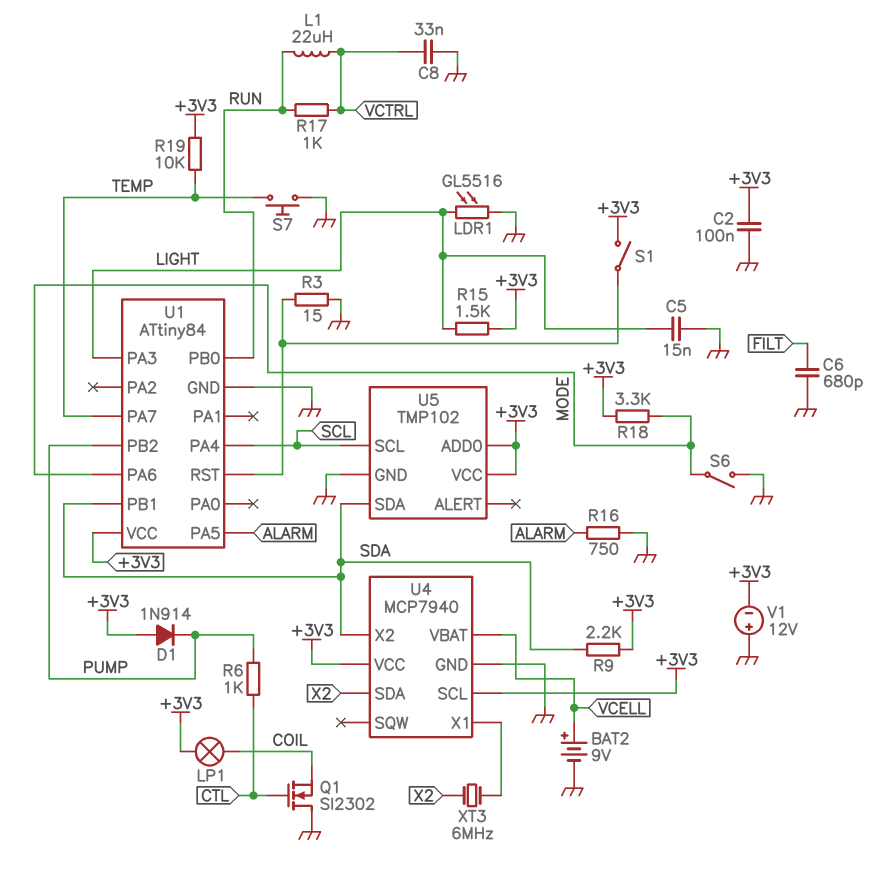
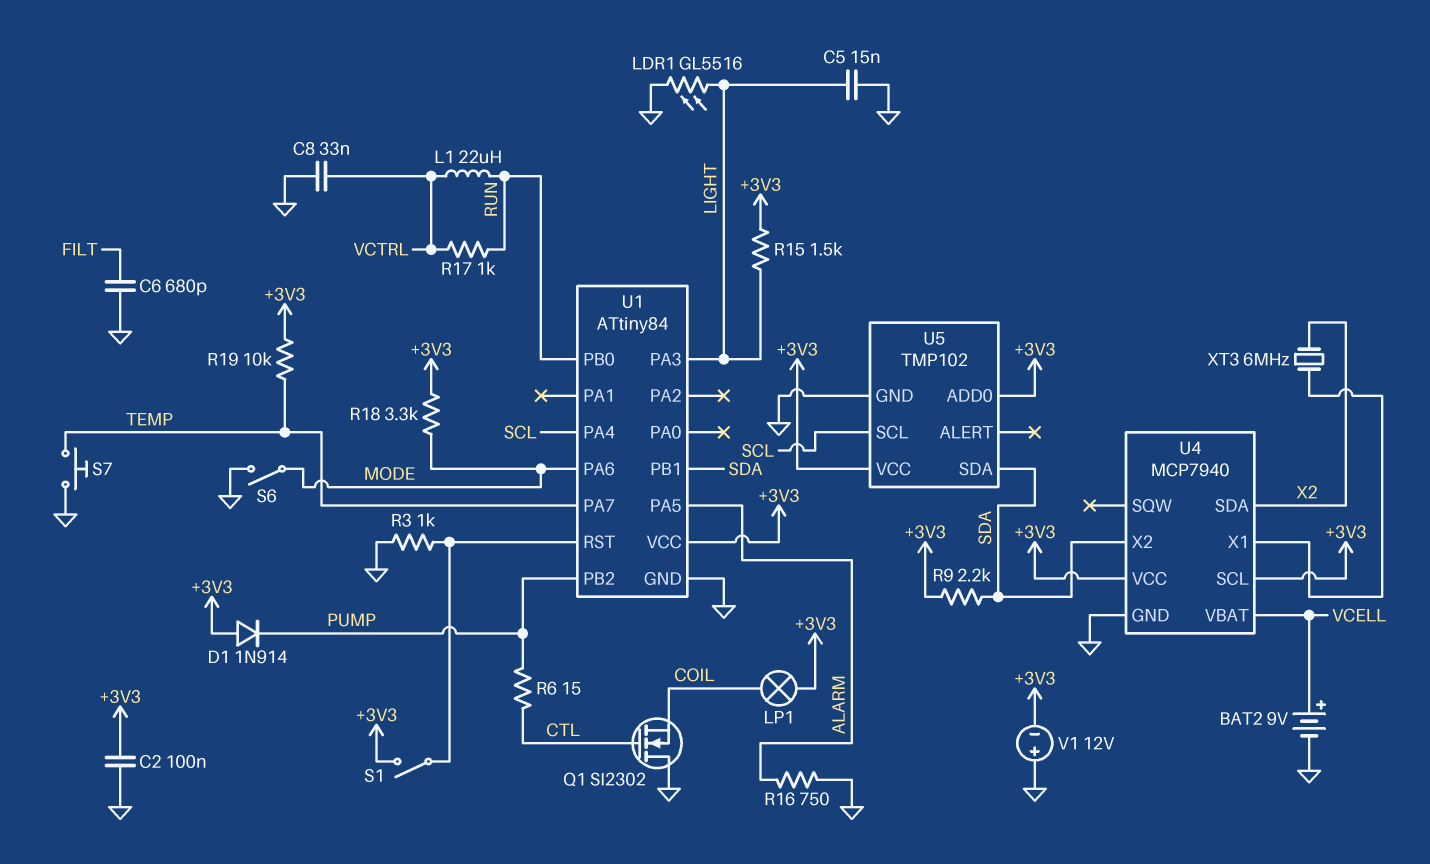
R3: 15 (GND, U1/RST) -> 1k (GND, U1/RST)
R6: 1k (CTL, PUMP) -> 15 (CTL, PUMP)

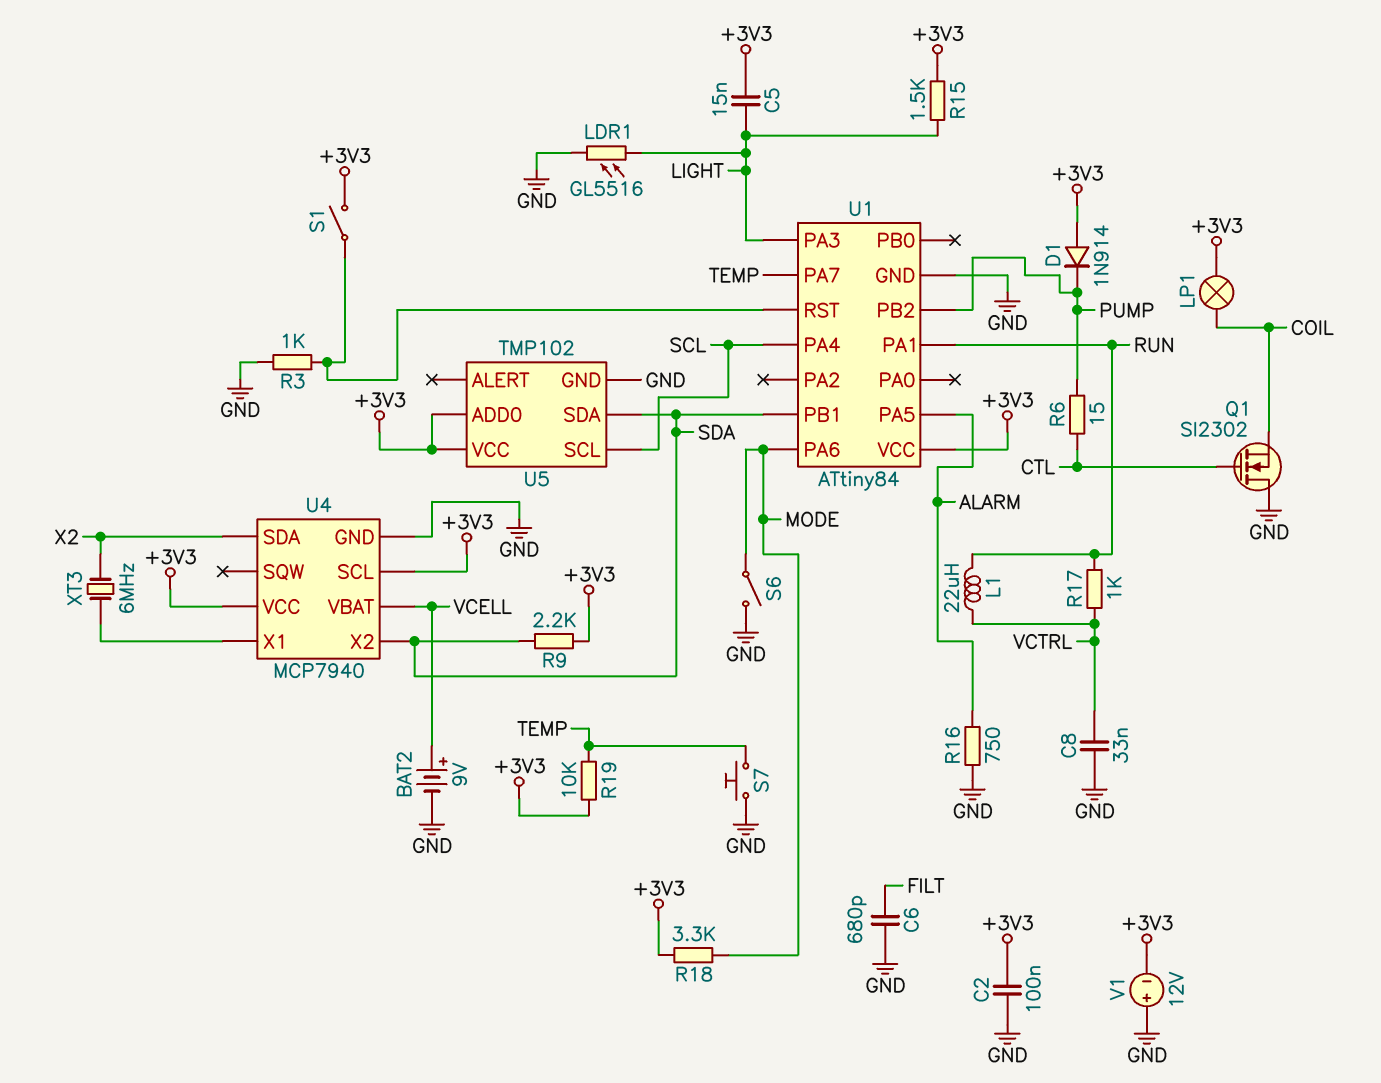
C5: 15nF (GND, LIGHT) -> 15nF (+3V3, LIGHT)
U1 pin PA1: none -> RUN
U1 pin PB0: RUN -> none

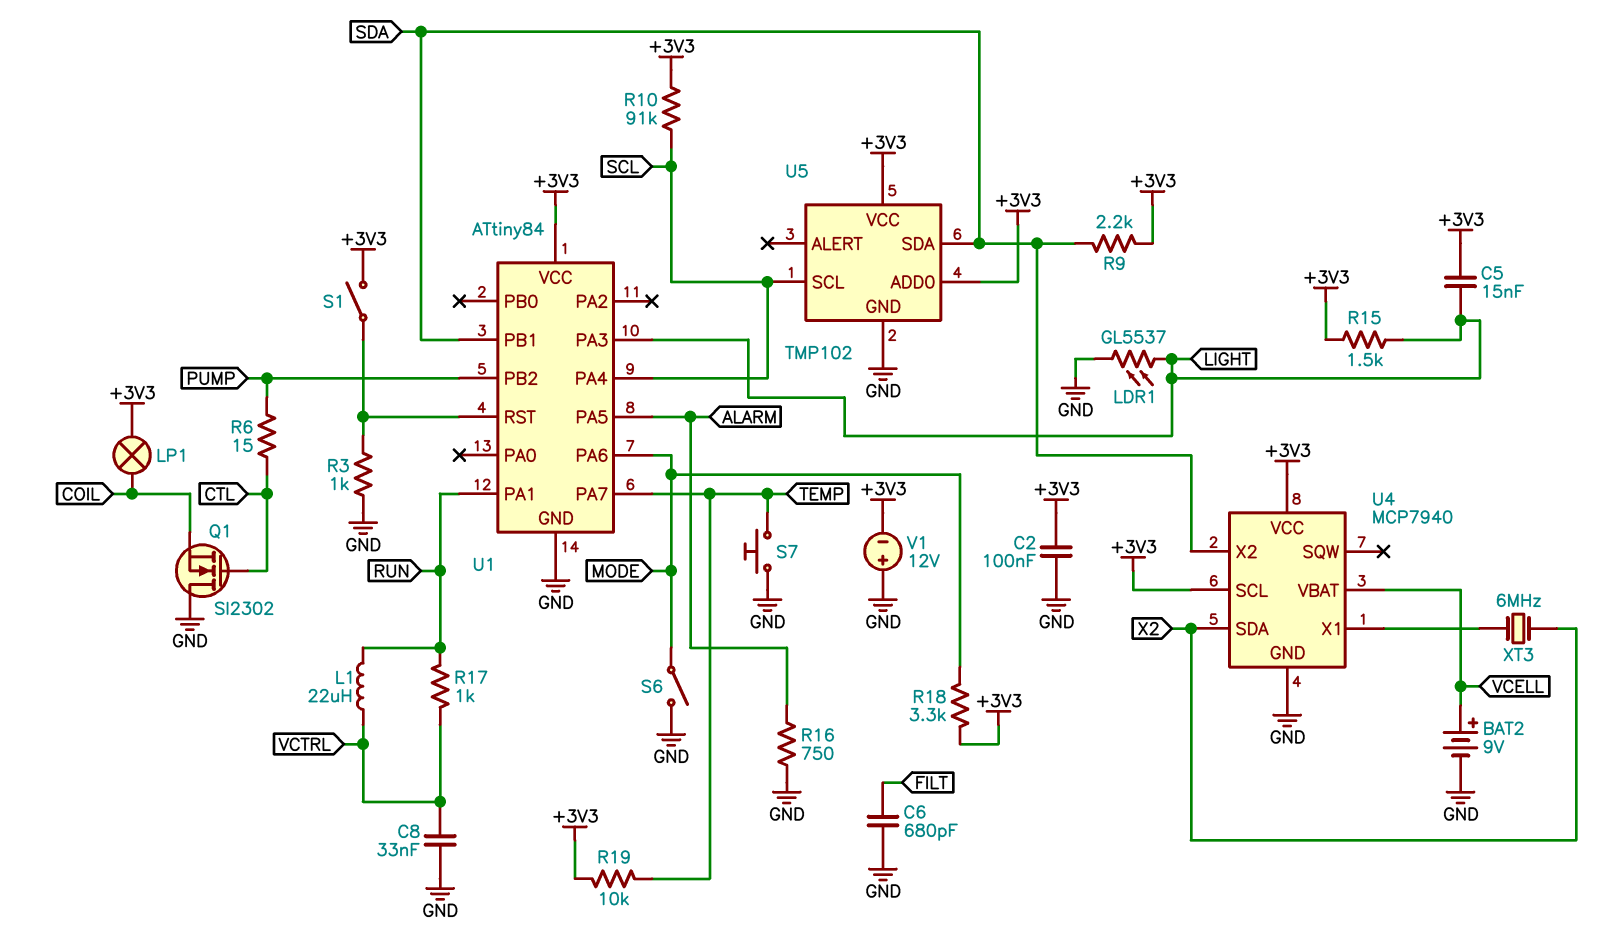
D1: diode 1N914 (A +3V3, K PUMP) -> none
LDR1: GL5516 (GND, LIGHT) -> GL5537 (GND, LIGHT)
R10: none -> 91k (+3V3, SCL)

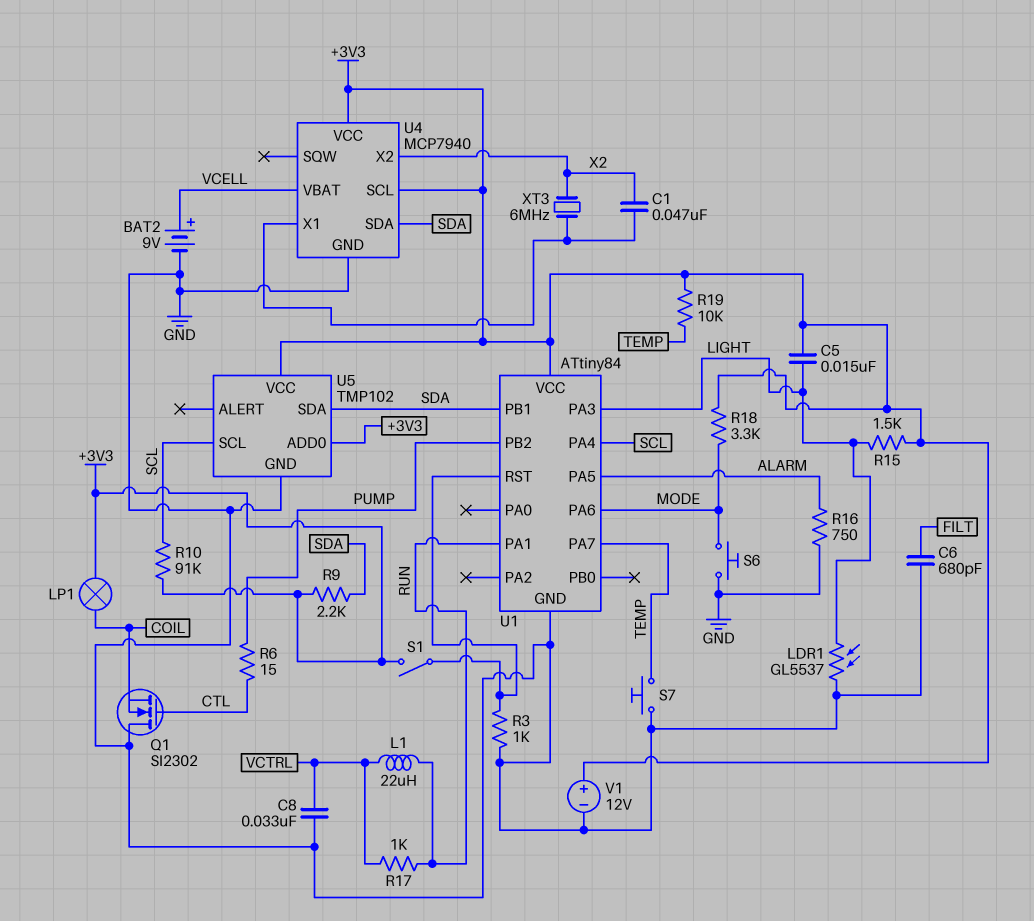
C1: none -> 47nF (U4/X1, X2)
C2: 100nF (+3V3, GND) -> none
S6: switch (GND, MODE) -> button (GND, MODE)
U4 pin SDA: X2 -> SDA
U4 pin X2: SDA -> X2
V1: 12V (plus GND, minus +3V3) -> 12V (plus +3V3, minus GND)

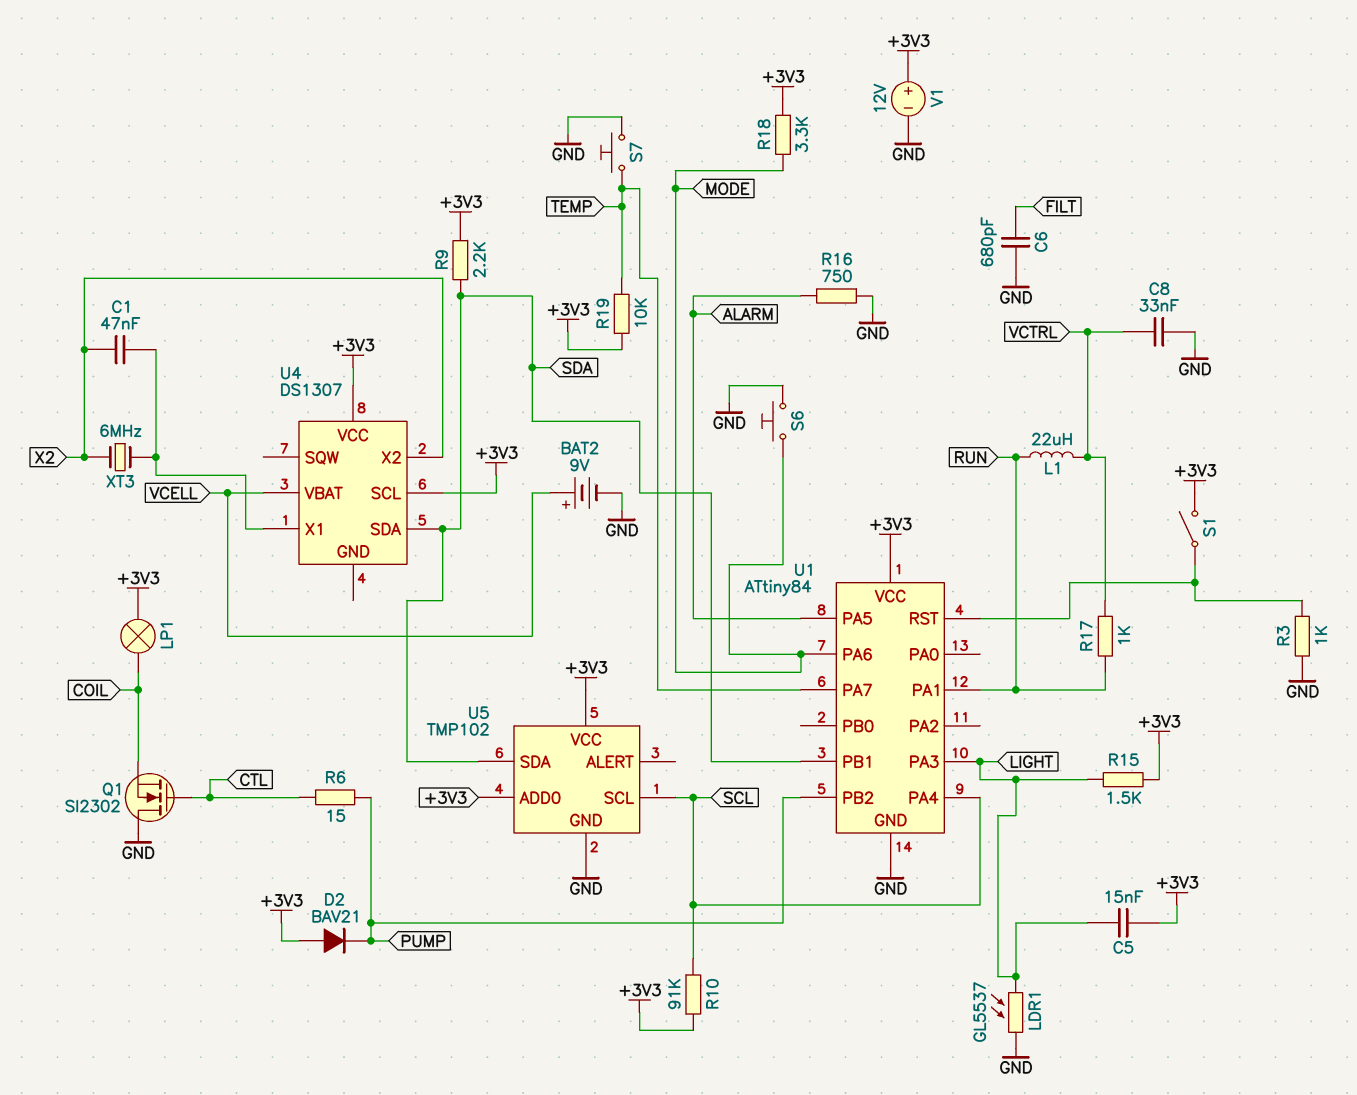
D2: none -> diode BAV21 (A +3V3, K PUMP)
U4: MCP7940 -> DS1307
U4 pin GND: GND -> none

